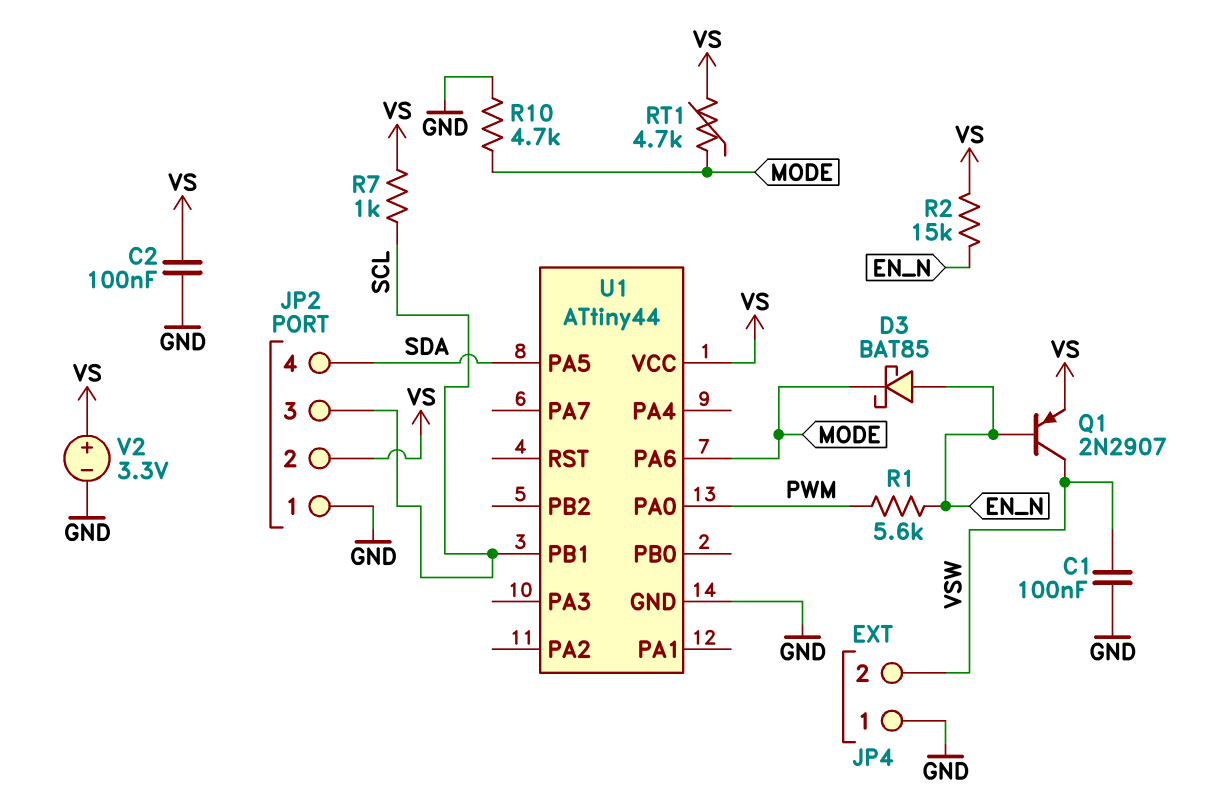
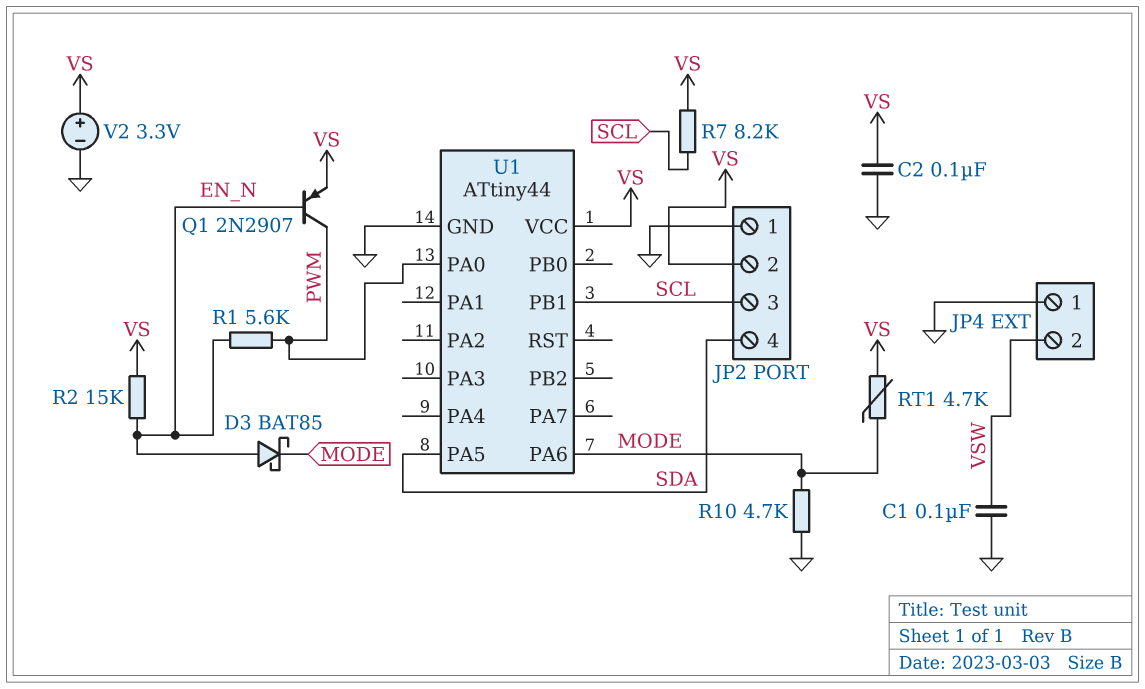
Q1: PNP 2N2907 (B EN_N, C VSW, E VS) -> PNP 2N2907 (B EN_N, C PWM, E VS)
R7: 1k (SCL, VS) -> 8.2k (SCL, VS)

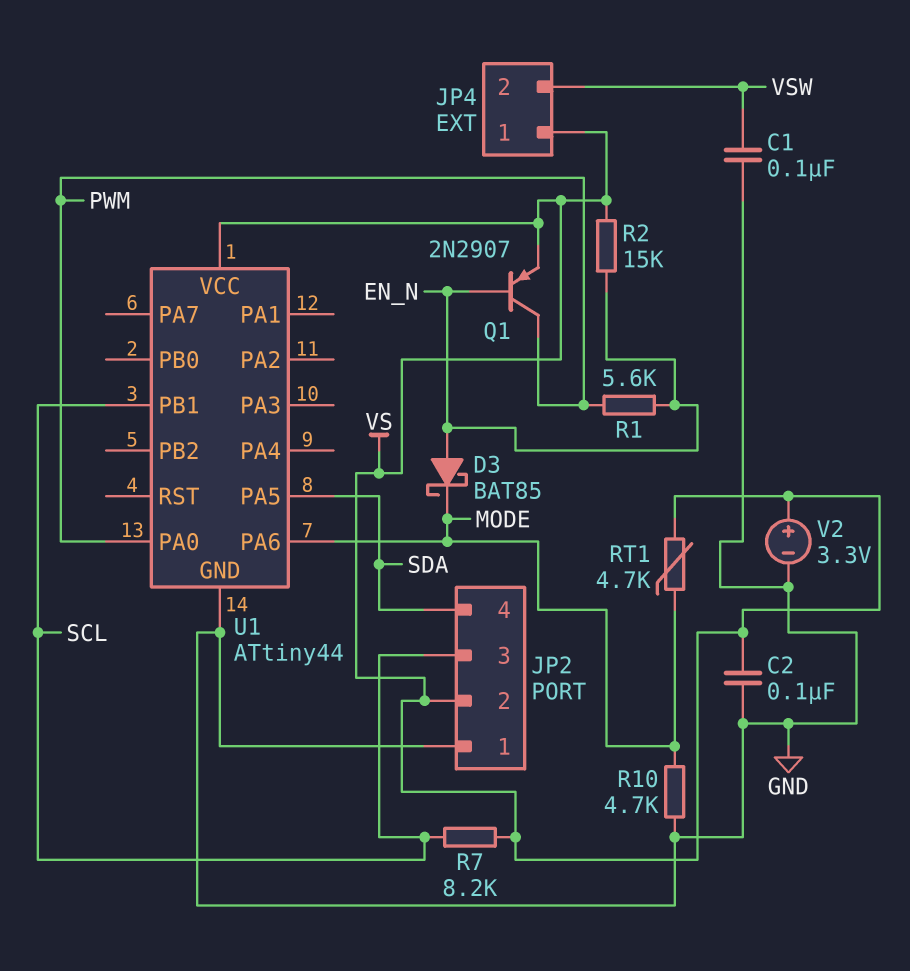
JP4 pin 1: GND -> VS

